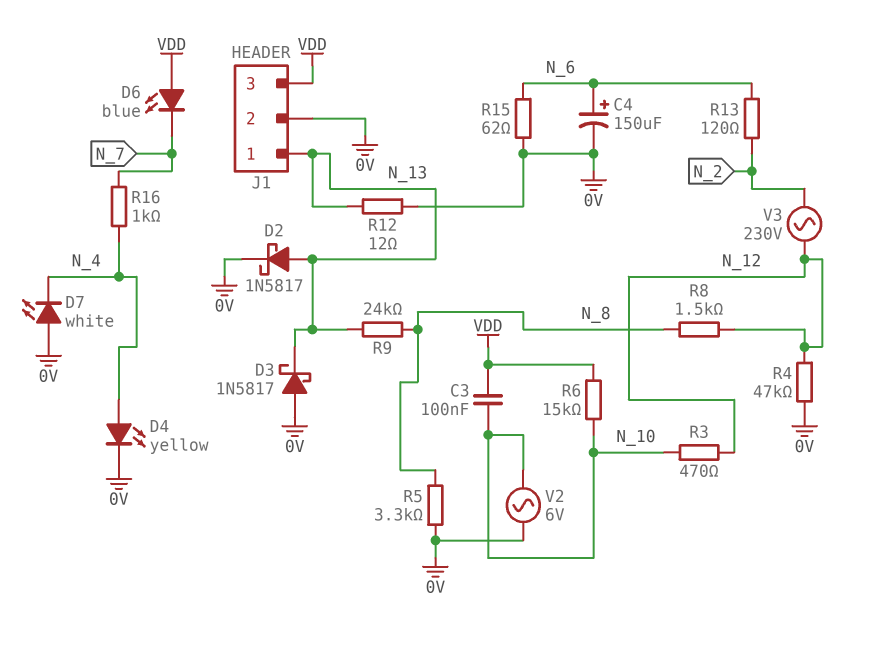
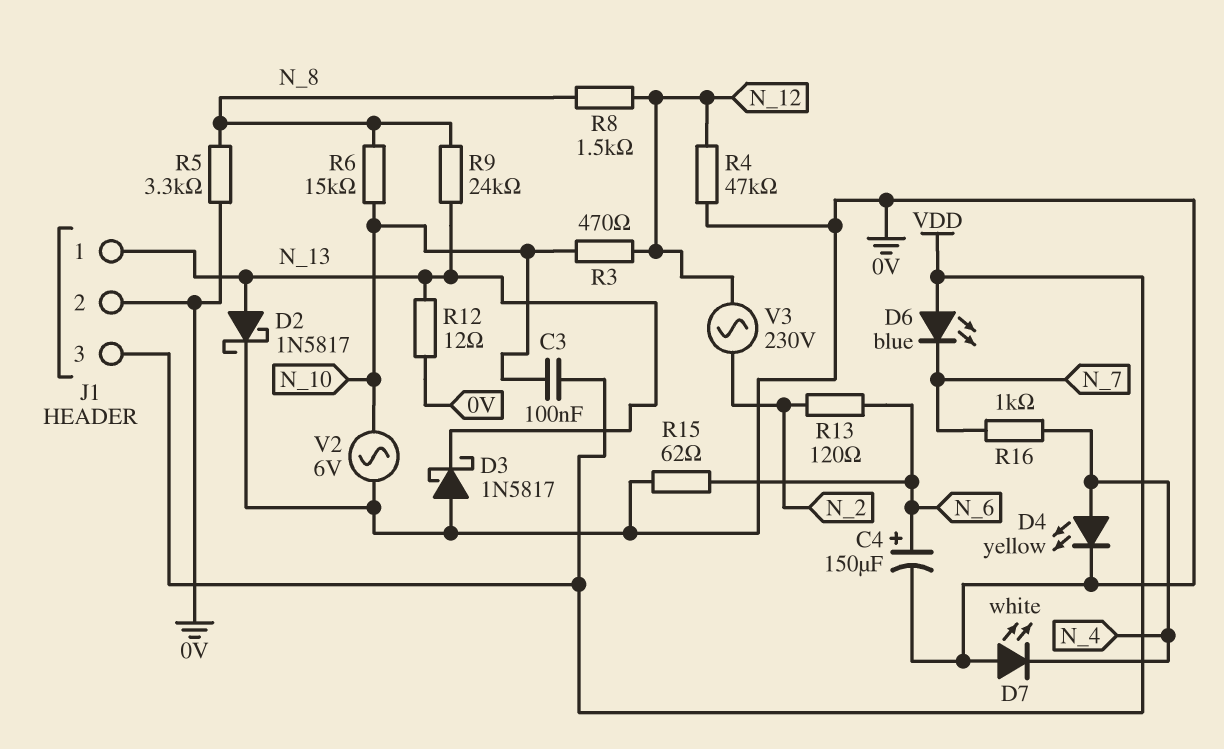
R6: 15k (N_10, VDD) -> 15k (N_8, N_10)

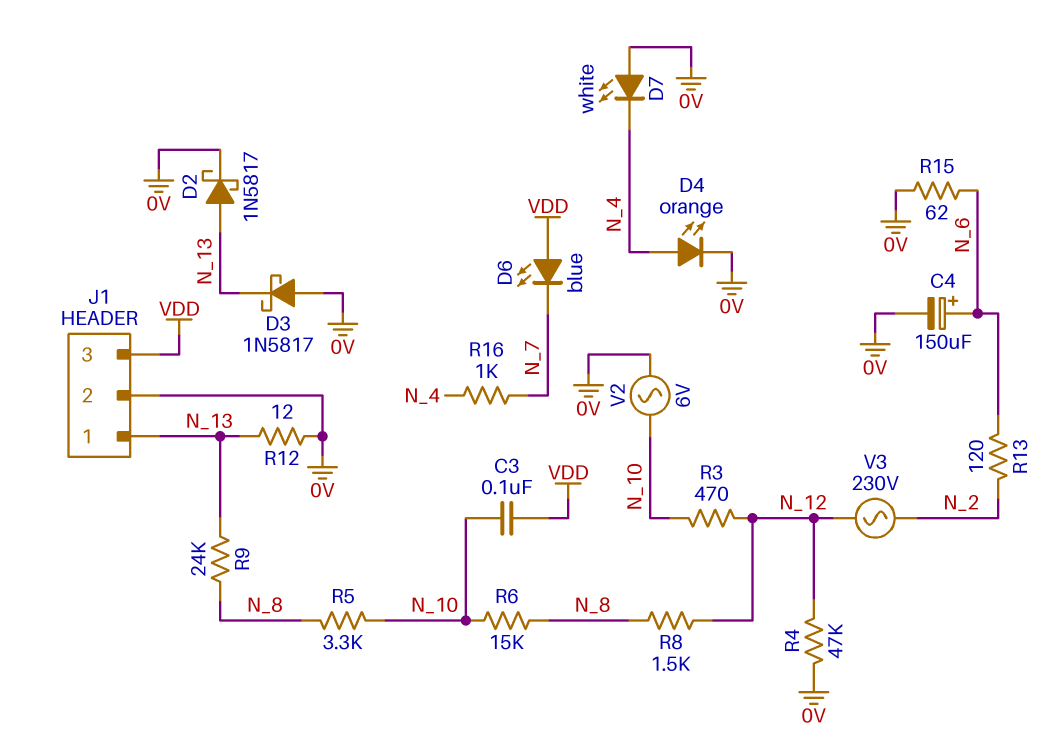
D4: LED yellow (A N_4, K 0V) -> LED orange (A N_4, K 0V)
R5: 3.3k (0V, N_8) -> 3.3k (N_8, N_10)

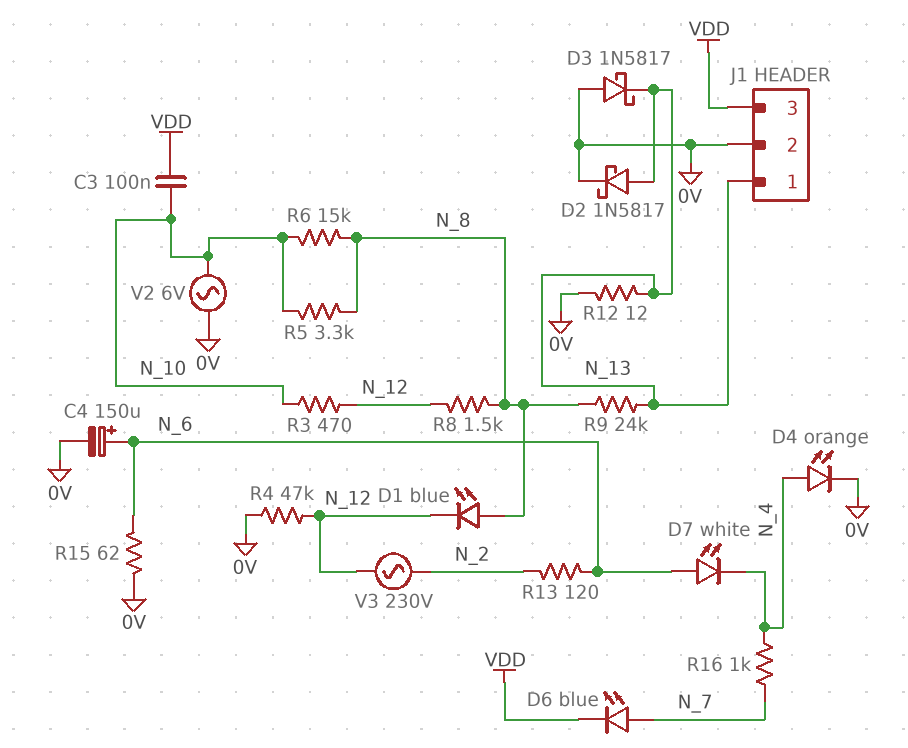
D1: none -> LED blue (A N_8, K N_12)
D6: LED blue (A VDD, K N_7) -> LED blue (A N_7, K VDD)
D7: LED white (A 0V, K N_4) -> LED white (A N_6, K N_4)

